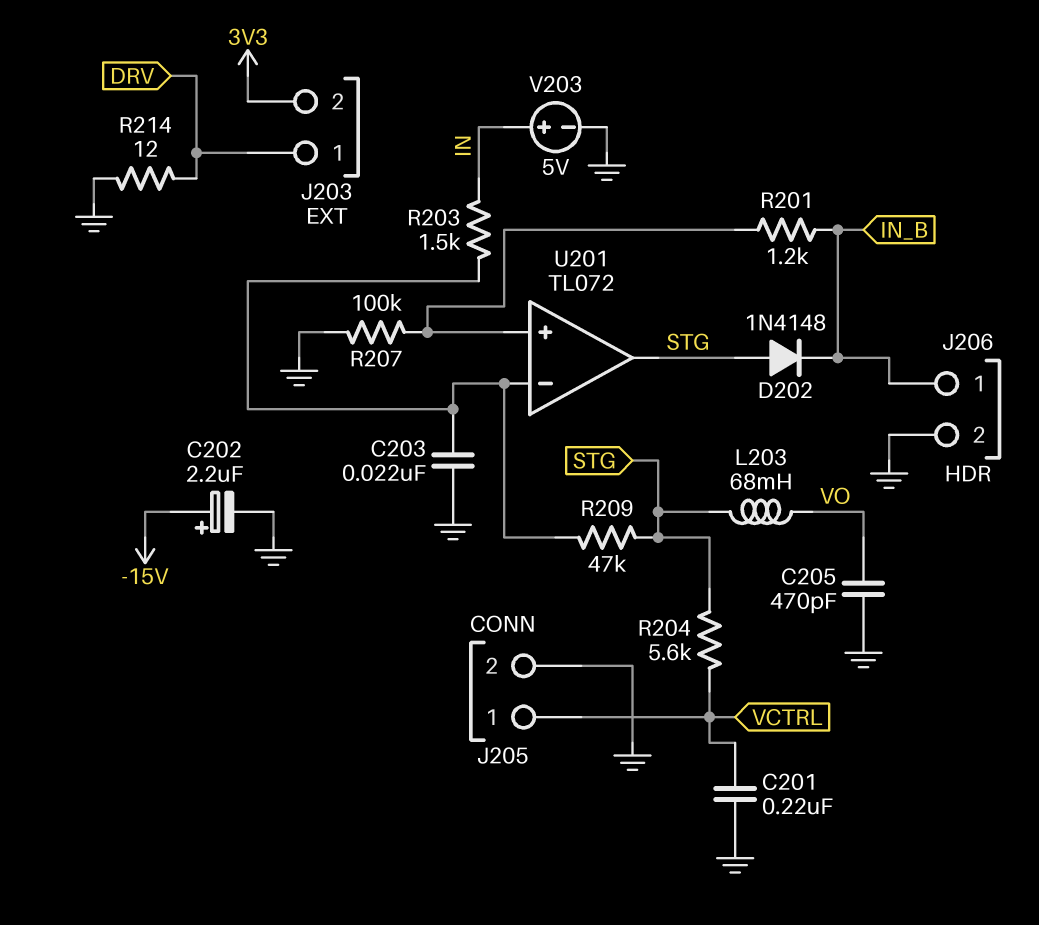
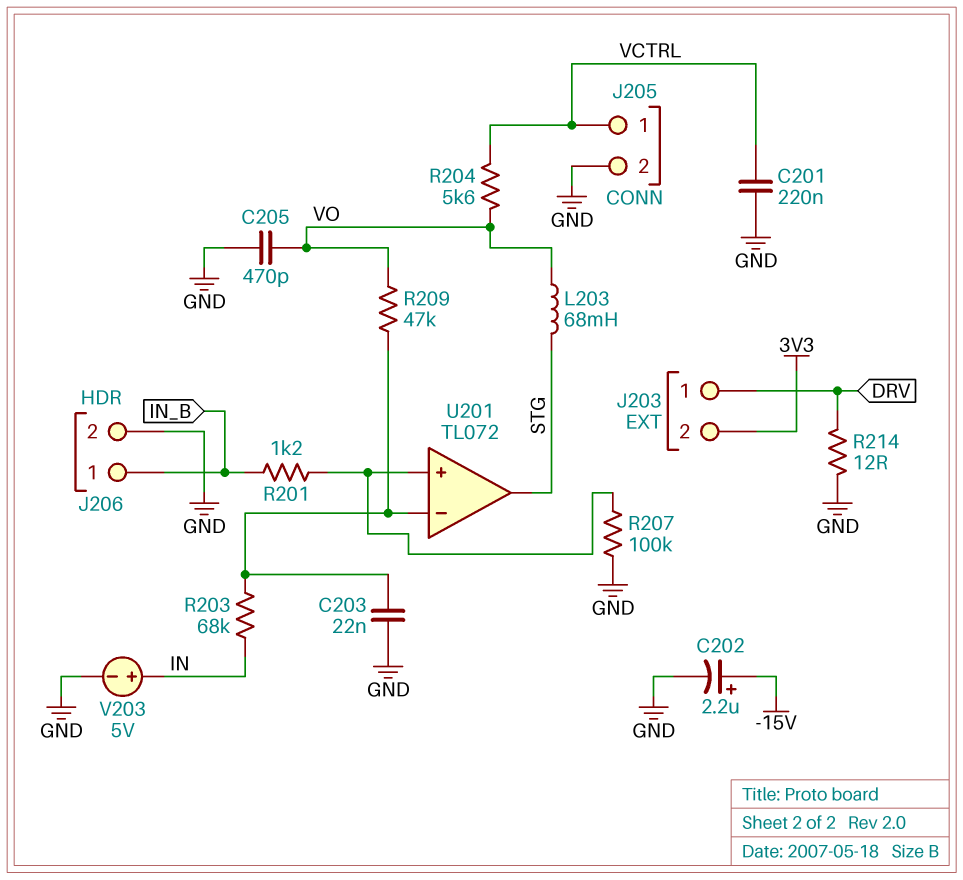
D202: diode 1N4148 (A STG, K IN_B) -> none
R203: 1.5k (IN, U201/in-) -> 68k (IN, U201/in-)
R204: 5.6k (STG, VCTRL) -> 5.6k (VCTRL, VO)
R209: 47k (STG, U201/in-) -> 47k (U201/in-, VO)

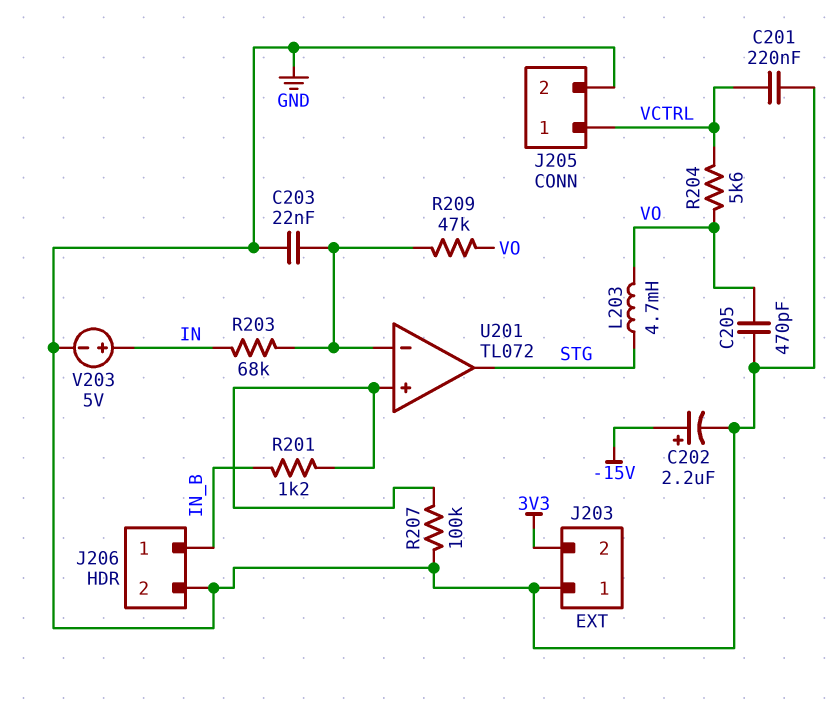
J203 pin 1: DRV -> GND
L203: 68mH (STG, VO) -> 4.7mH (STG, VO)
R214: 12 (DRV, GND) -> none

